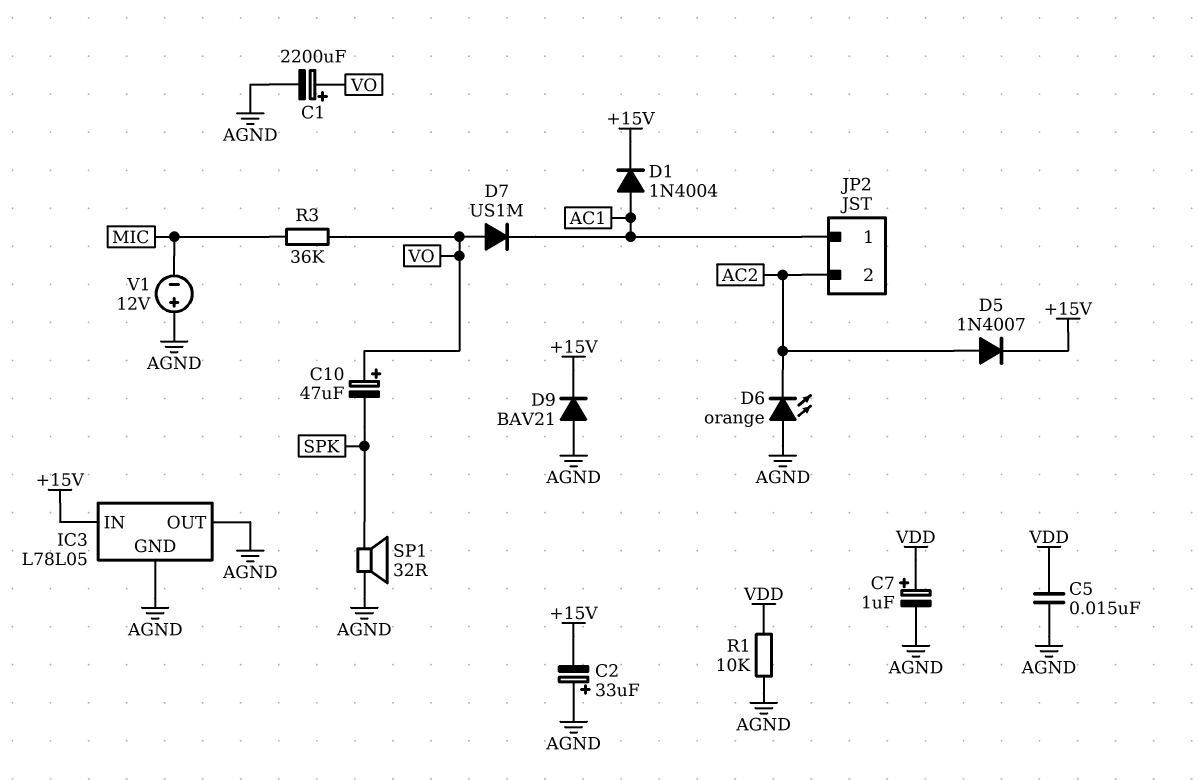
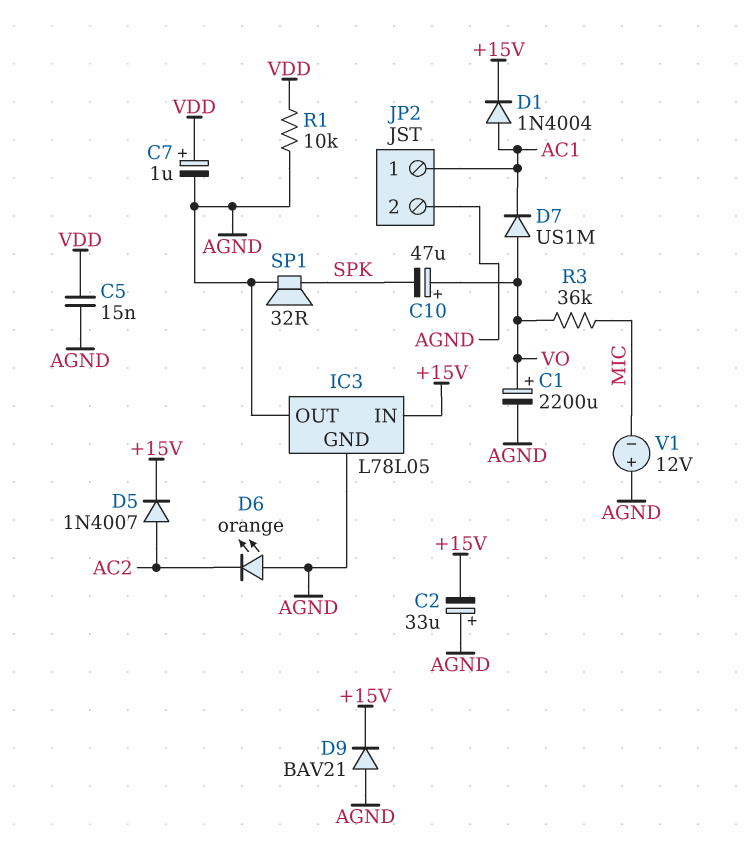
JP2 pin 2: AC2 -> AGND

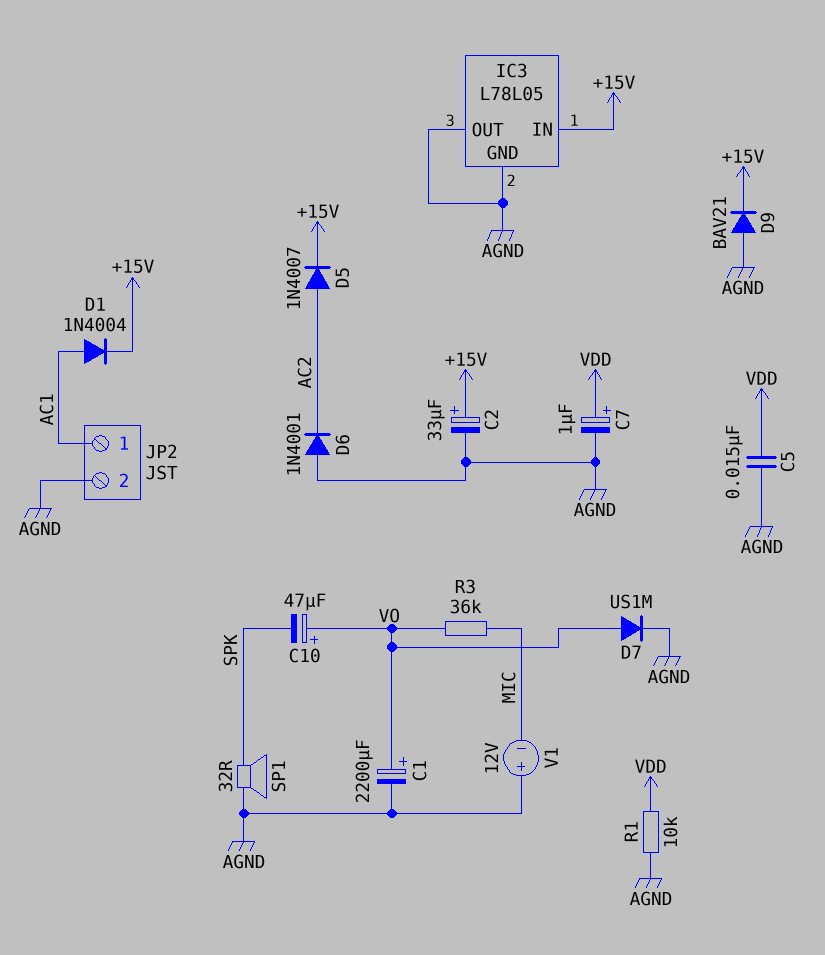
C2: 33uF (plus AGND, minus +15V) -> 33uF (plus +15V, minus AGND)
D6: LED orange (A AGND, K AC2) -> diode 1N4001 (A AGND, K AC2)
D7: diode US1M (A VO, K AC1) -> diode US1M (A VO, K AGND)

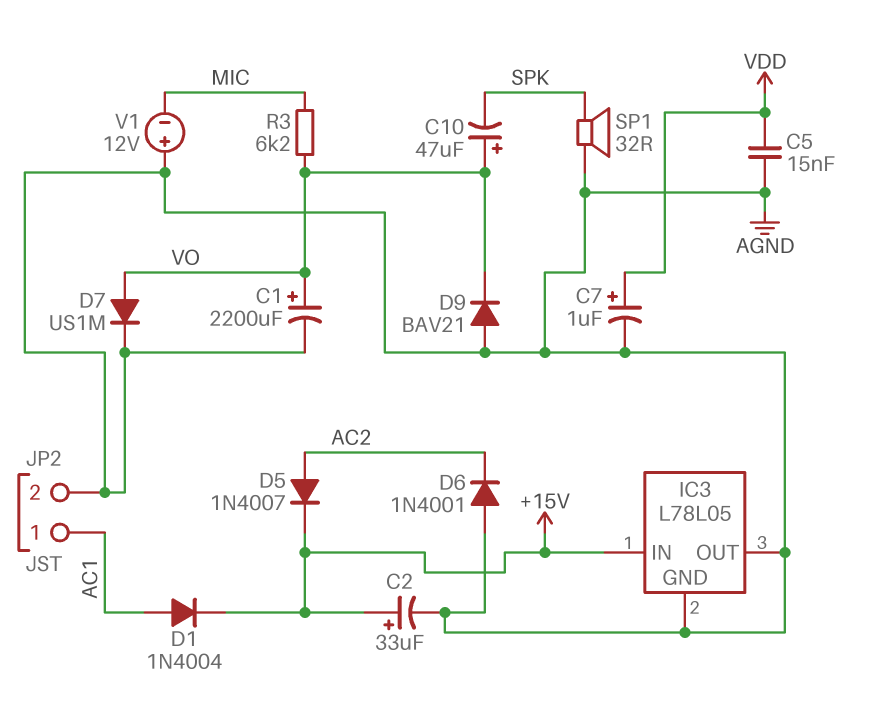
D9: diode BAV21 (A AGND, K +15V) -> diode BAV21 (A AGND, K VO)
R1: 10k (AGND, VDD) -> none
R3: 36k (MIC, VO) -> 6.2k (MIC, VO)

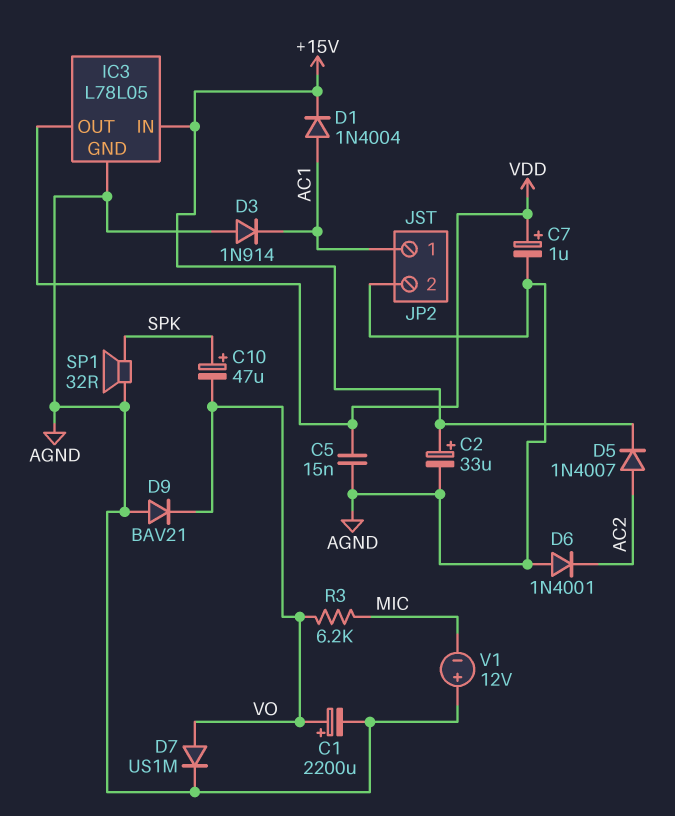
C10: 47uF (plus VO, minus SPK) -> 47uF (plus SPK, minus VO)
D3: none -> diode 1N914 (A AGND, K AC1)
IC3 pin OUT: AGND -> VDD

